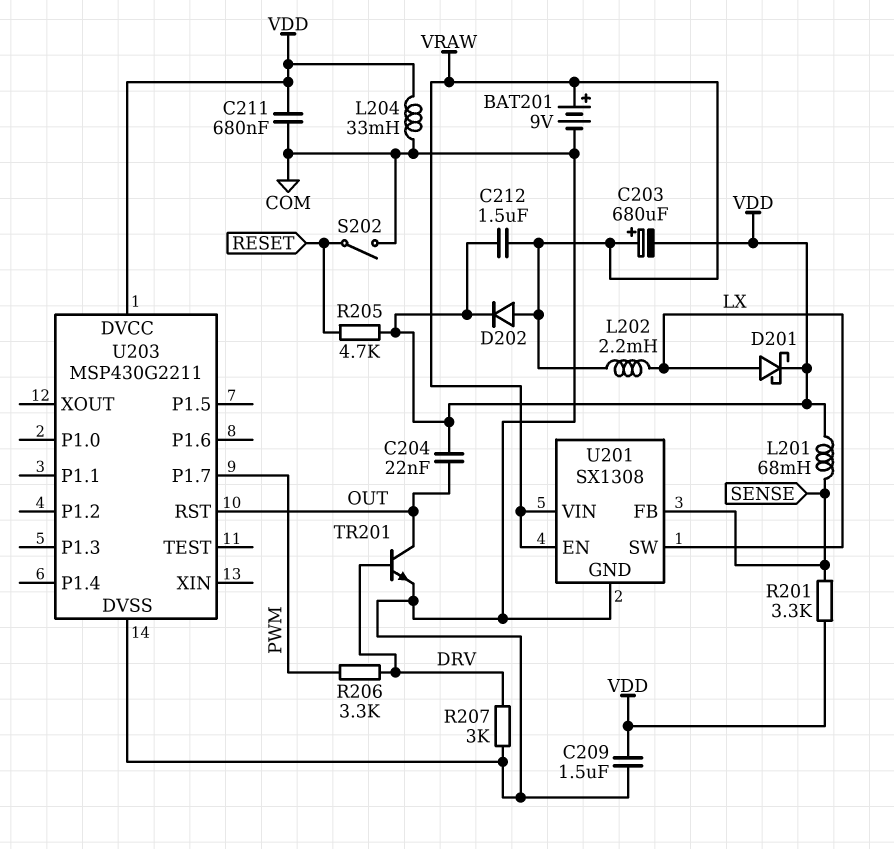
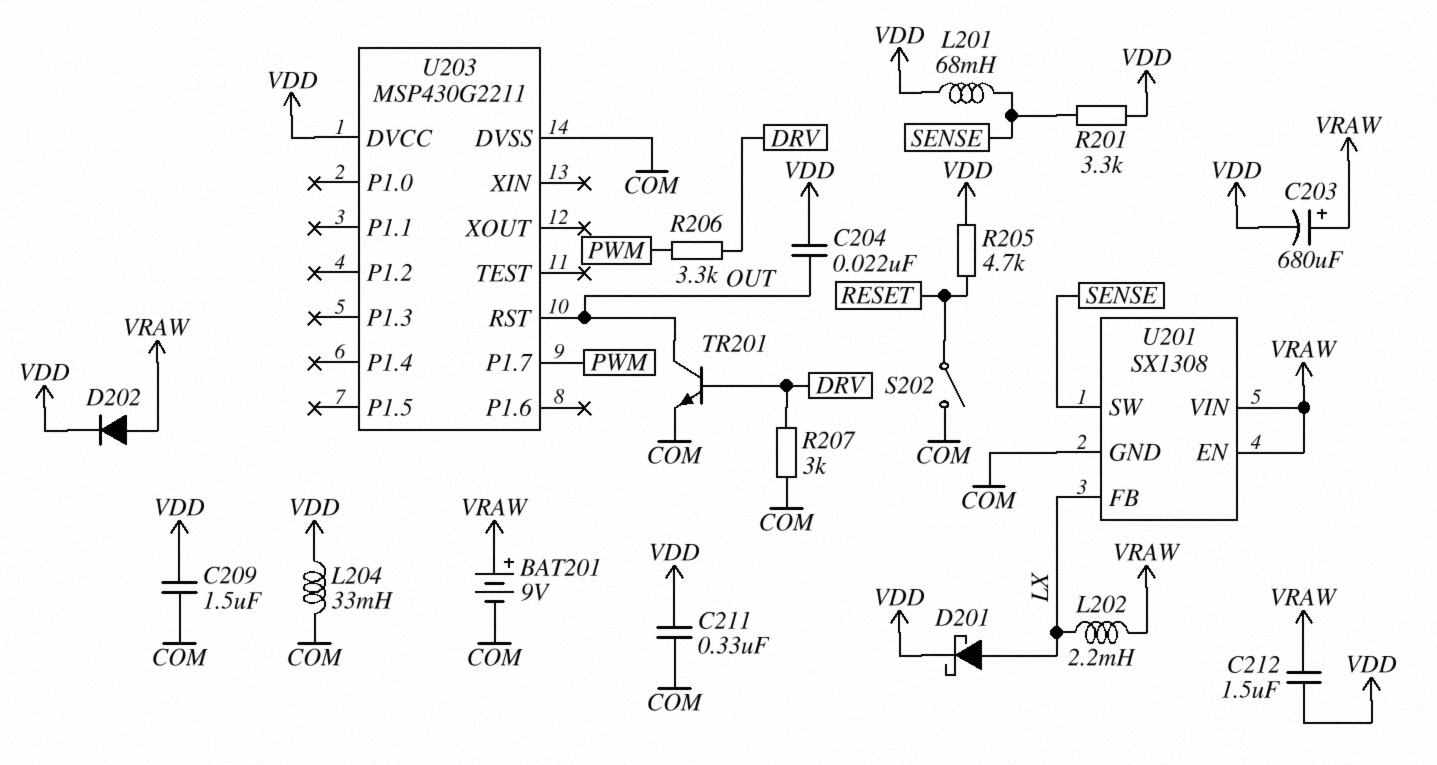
C211: 680nF (COM, VDD) -> 330nF (COM, VDD)
U201 pin FB: SENSE -> LX
U201 pin SW: LX -> SENSE

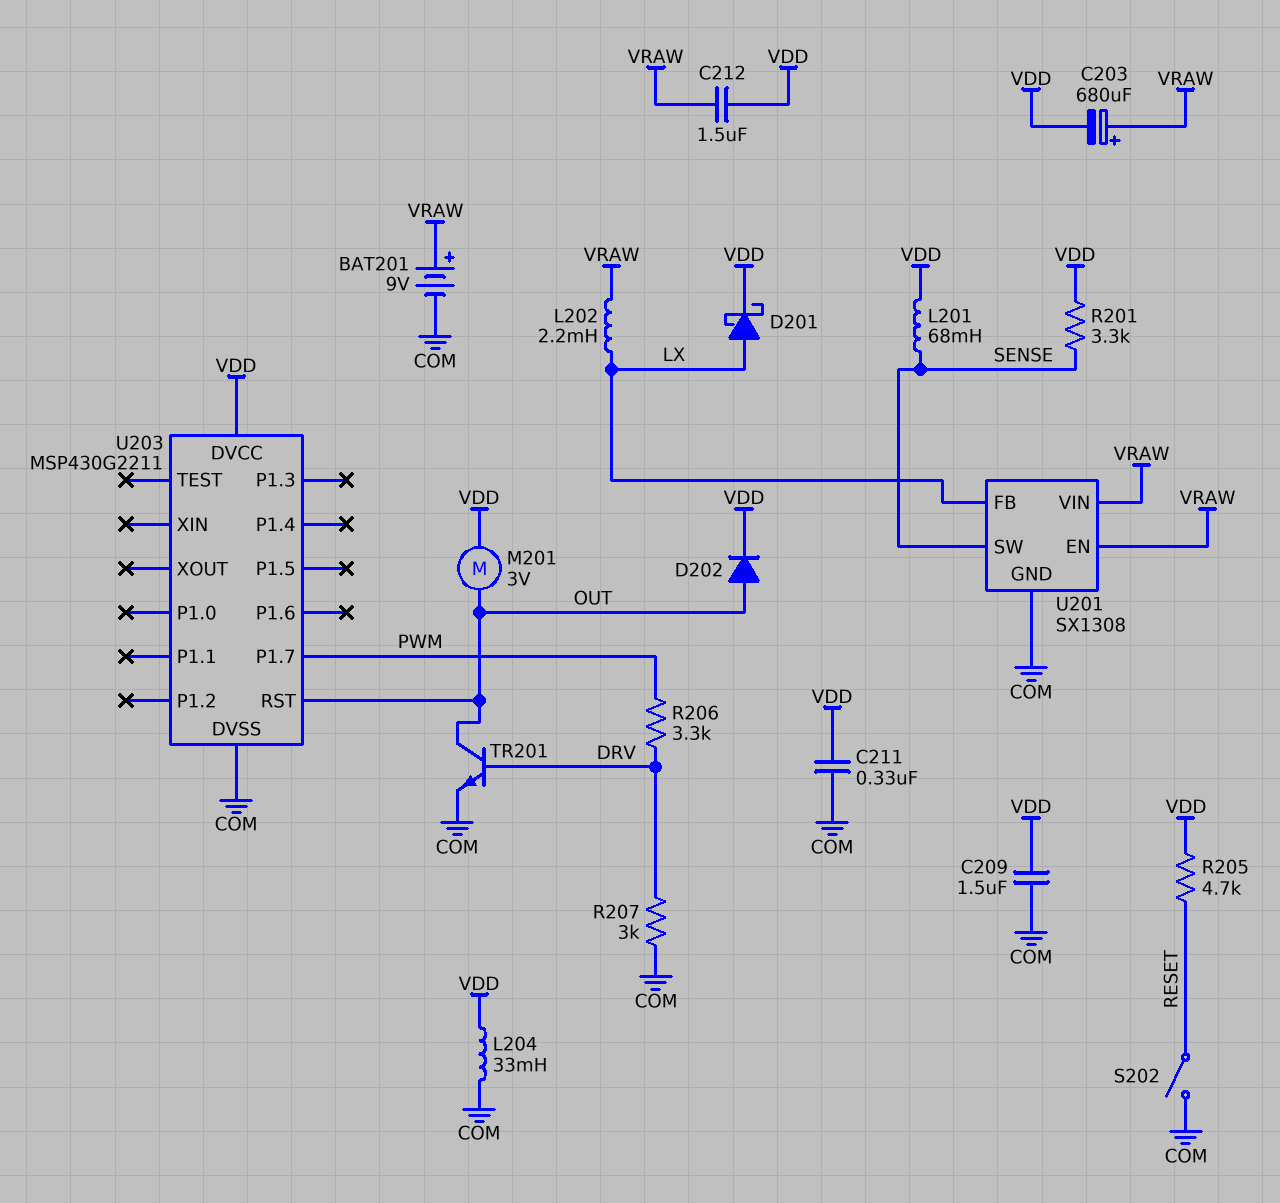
C204: 22nF (OUT, VDD) -> none
D202: diode (A VRAW, K VDD) -> diode (A OUT, K VDD)
M201: none -> motor 3V (OUT, VDD)

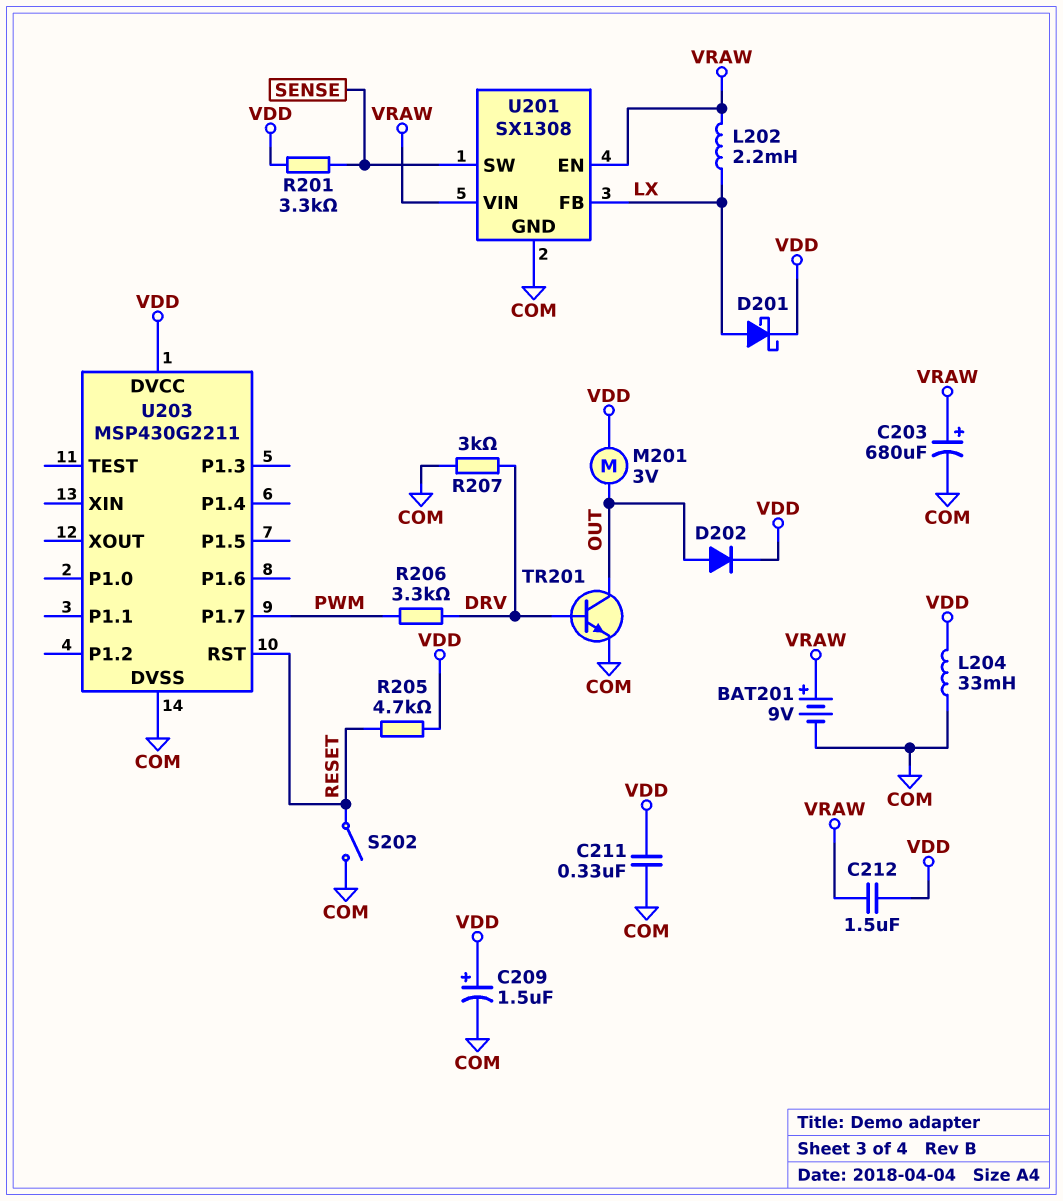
C203: 680uF (plus VRAW, minus VDD) -> 680uF (plus VRAW, minus COM)
C209: 1.5uF (COM, VDD) -> 1.5uF (plus VDD, minus COM)
L201: 68mH (SENSE, VDD) -> none
U203 pin RST: OUT -> RESET

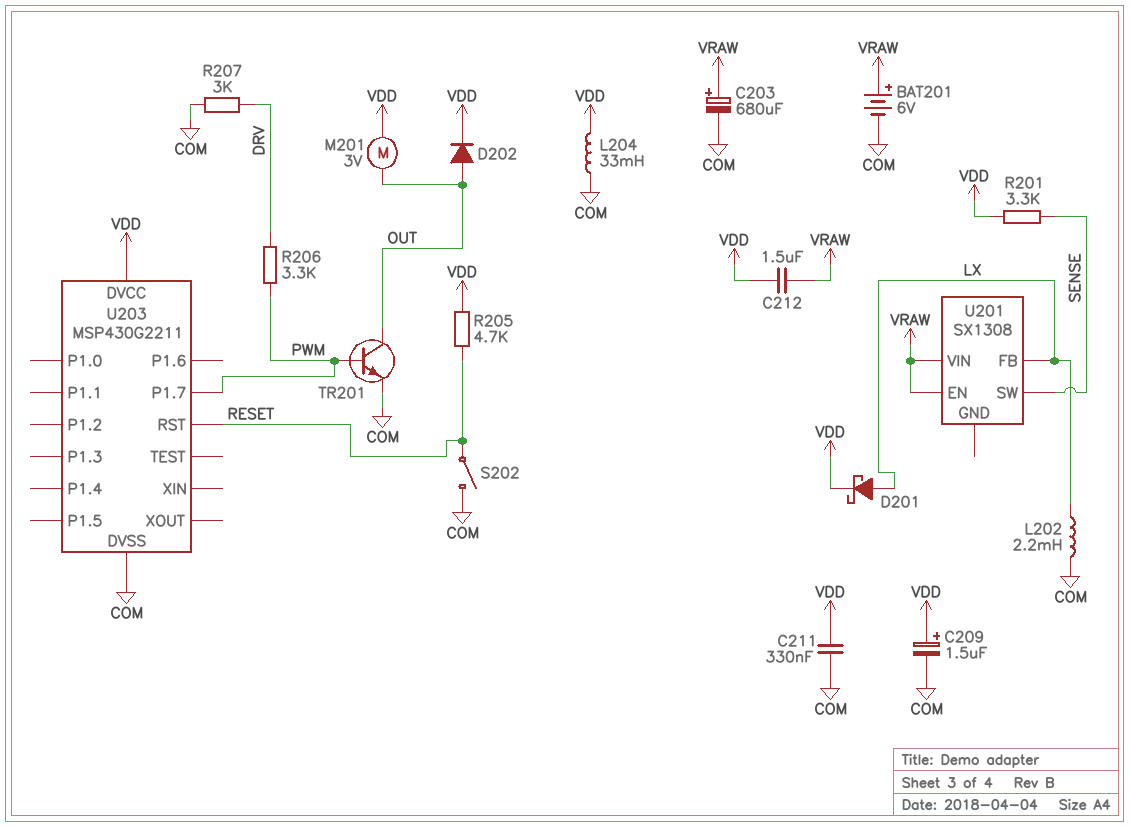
BAT201: 9V (plus VRAW, minus COM) -> 6V (plus VRAW, minus COM)
L202: 2.2mH (LX, VRAW) -> 2.2mH (COM, LX)
TR201: NPN (B DRV, C OUT, E COM) -> NPN (B PWM, C OUT, E COM)
U201 pin GND: COM -> none

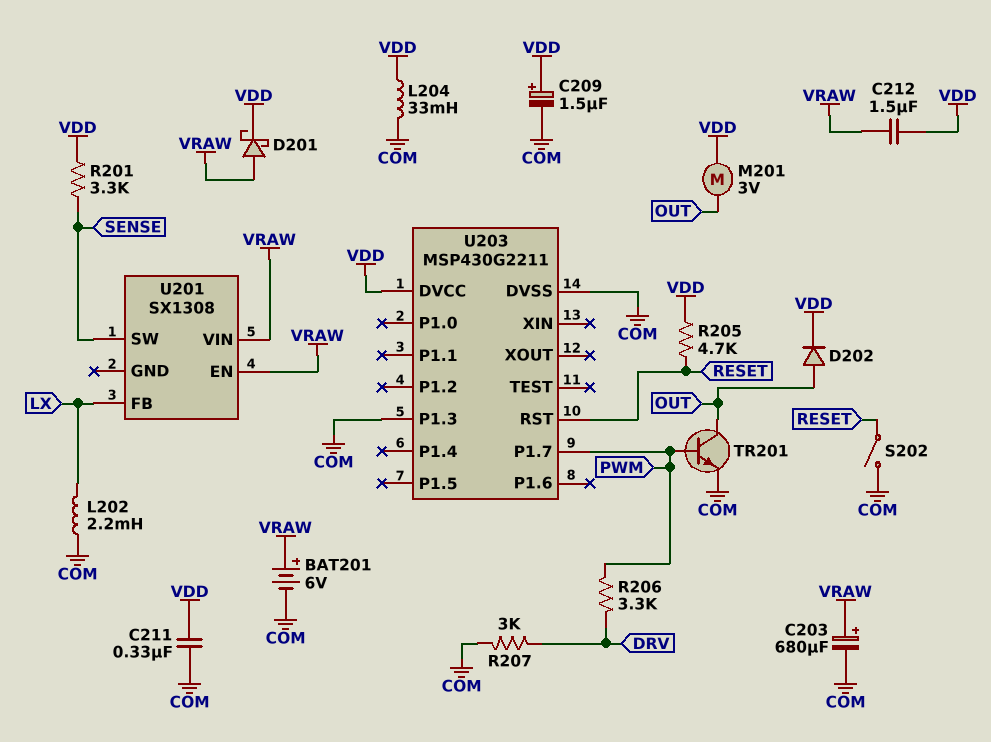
D201: schottky (A LX, K VDD) -> schottky (A VRAW, K VDD)
U203 pin P1.3: none -> COM

